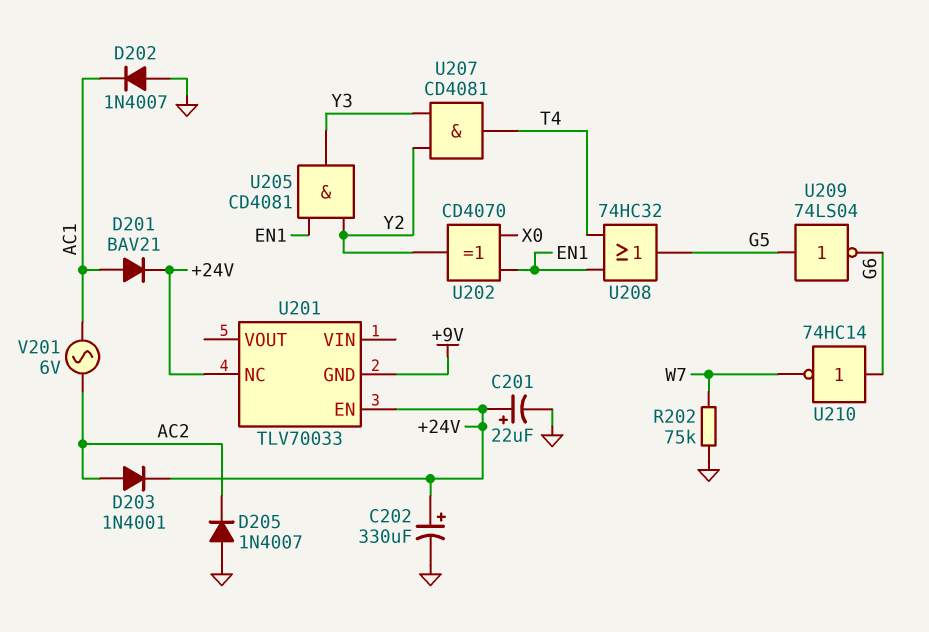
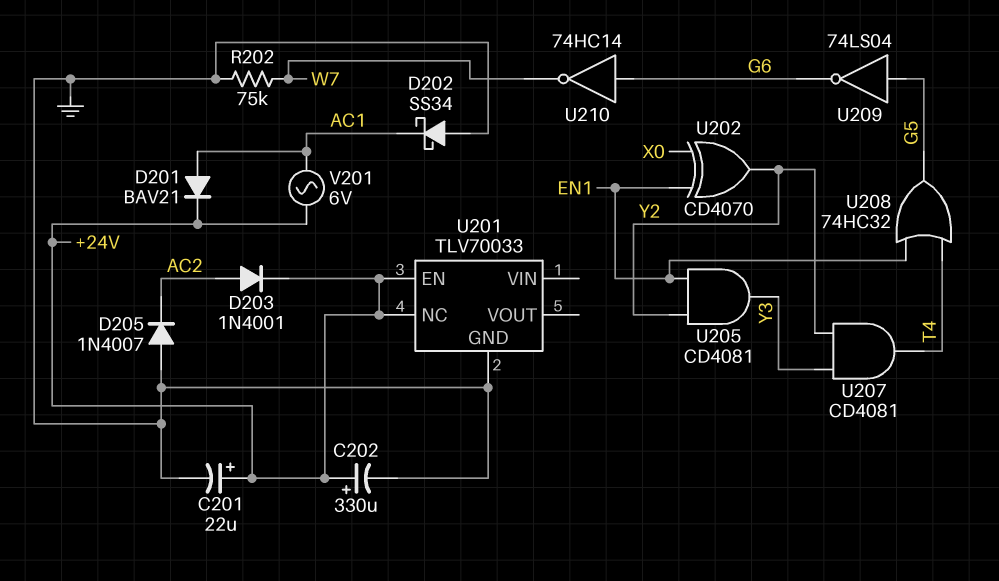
D202: diode 1N4007 (A GND, K AC1) -> schottky SS34 (A GND, K AC1)
U201 pin GND: +9V -> GND
V201: AC 6V (AC1, AC2) -> AC 6V (+24V, AC1)

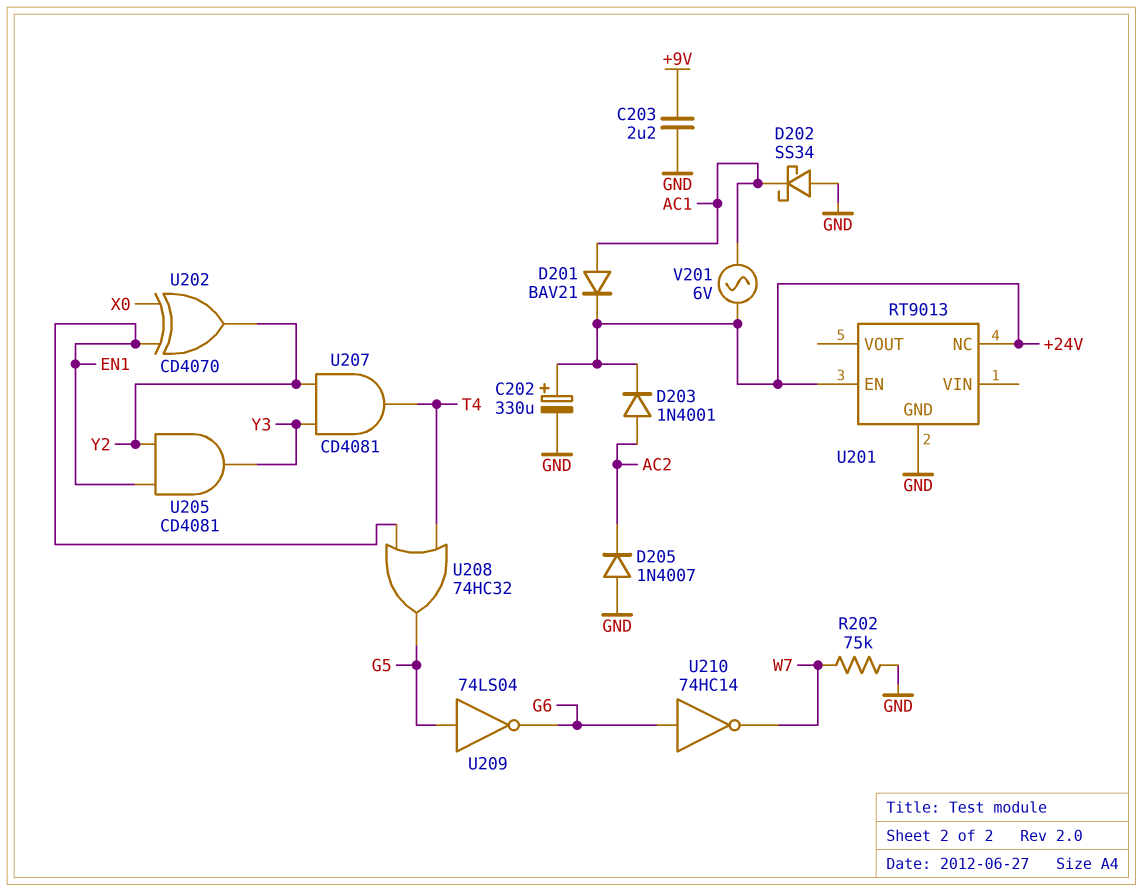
C201: 22uF (plus +24V, minus GND) -> none
C203: none -> 2.2uF (+9V, GND)
U201: TLV70033 -> RT9013

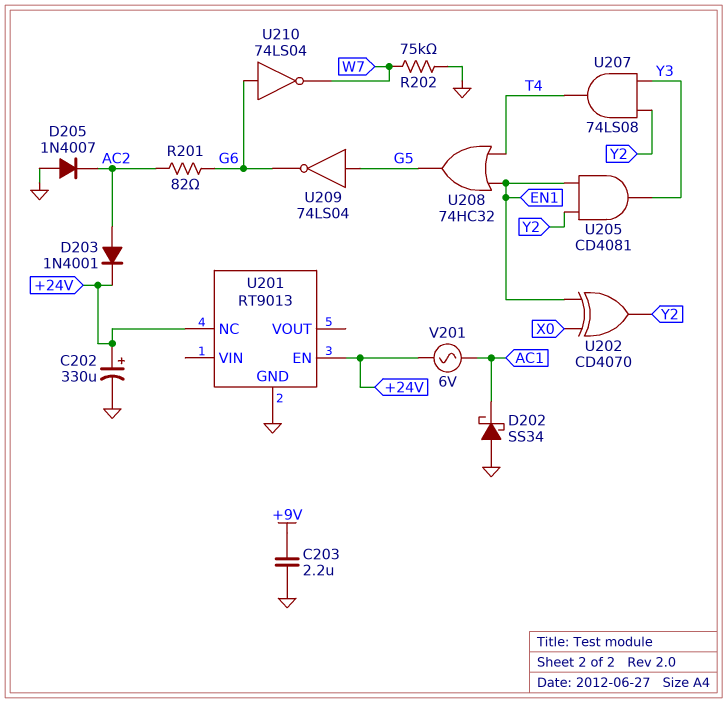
D201: diode BAV21 (A AC1, K +24V) -> none
R201: none -> 82 (AC2, G6)
U207: AND CD4081 (in Y2, in Y3, out T4) -> AND 74LS08 (in Y2, in Y3, out T4)
U210: NOT 74HC14 (in G6, out W7) -> NOT 74LS04 (in G6, out W7)

